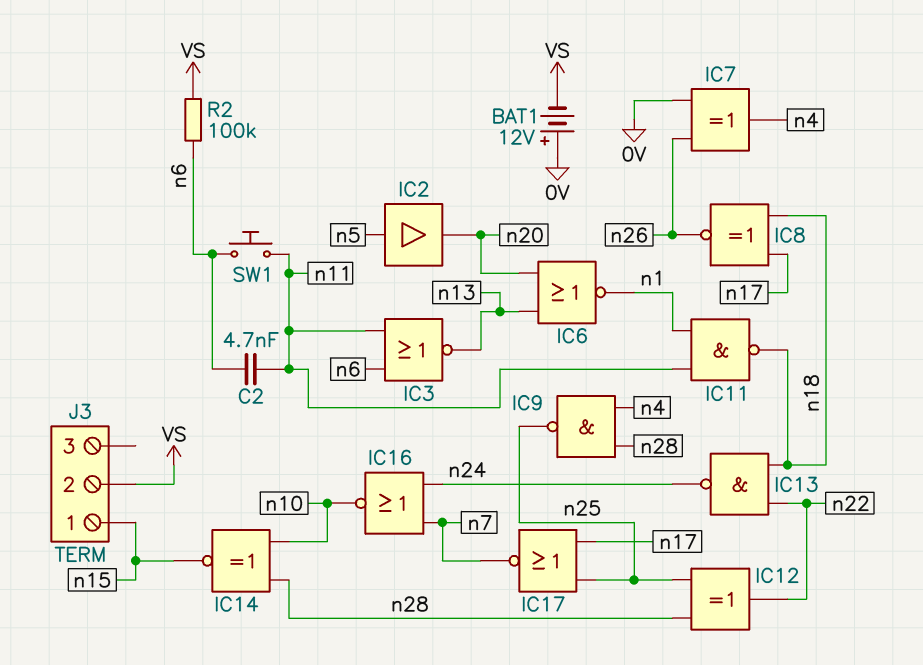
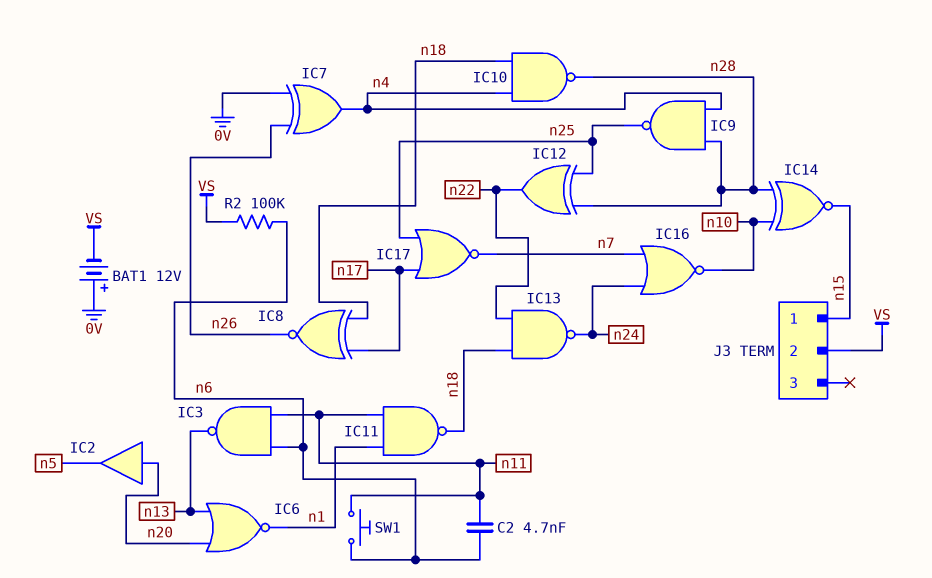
IC2: buffer (in n5, out n20) -> buffer (in n20, out n5)
IC3: NOR (in n6, in n11, out n13) -> NAND (in n6, in n11, out n13)
IC10: none -> NAND (in n4, in n18, out n28)

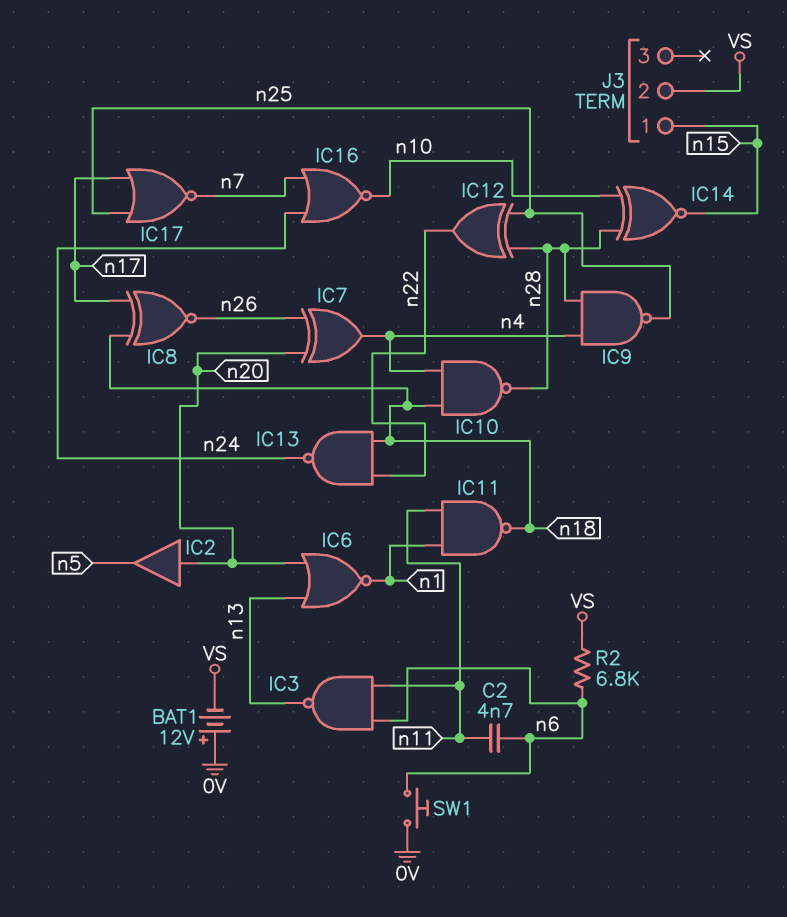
IC7: XOR (in 0V, in n26, out n4) -> XOR (in n20, in n26, out n4)
R2: 100k (VS, n6) -> 6.8k (VS, n6)
SW1: button (n6, n11) -> button (0V, n6)

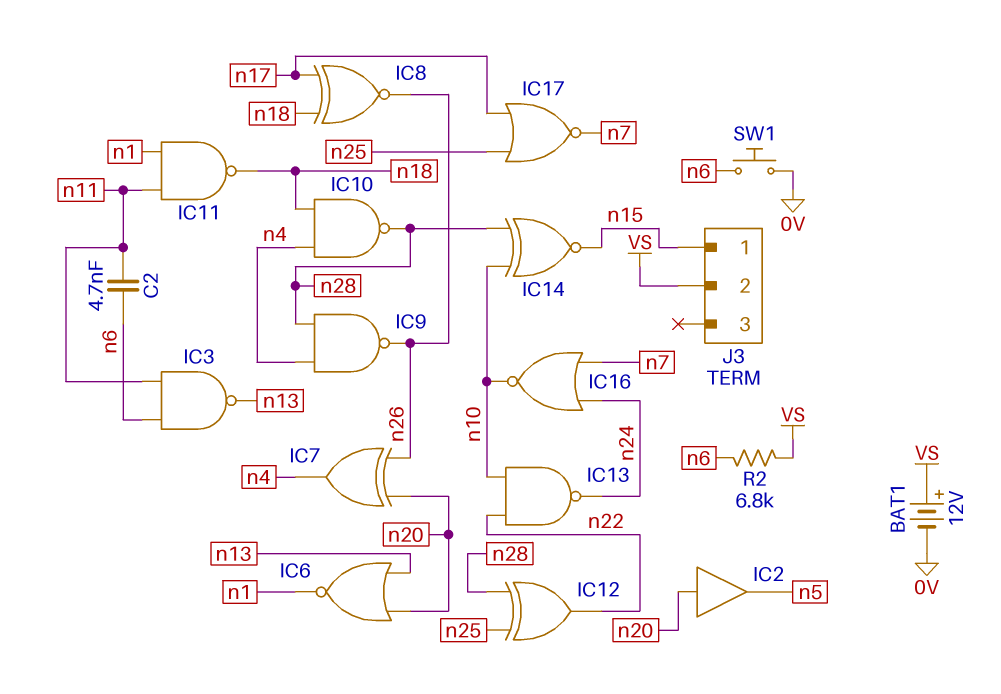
BAT1: 12V (plus 0V, minus VS) -> 12V (plus VS, minus 0V)
IC9: NAND (in n4, in n28, out n25) -> NAND (in n4, in n28, out n26)
IC13: NAND (in n18, in n22, out n24) -> NAND (in n10, in n22, out n24)

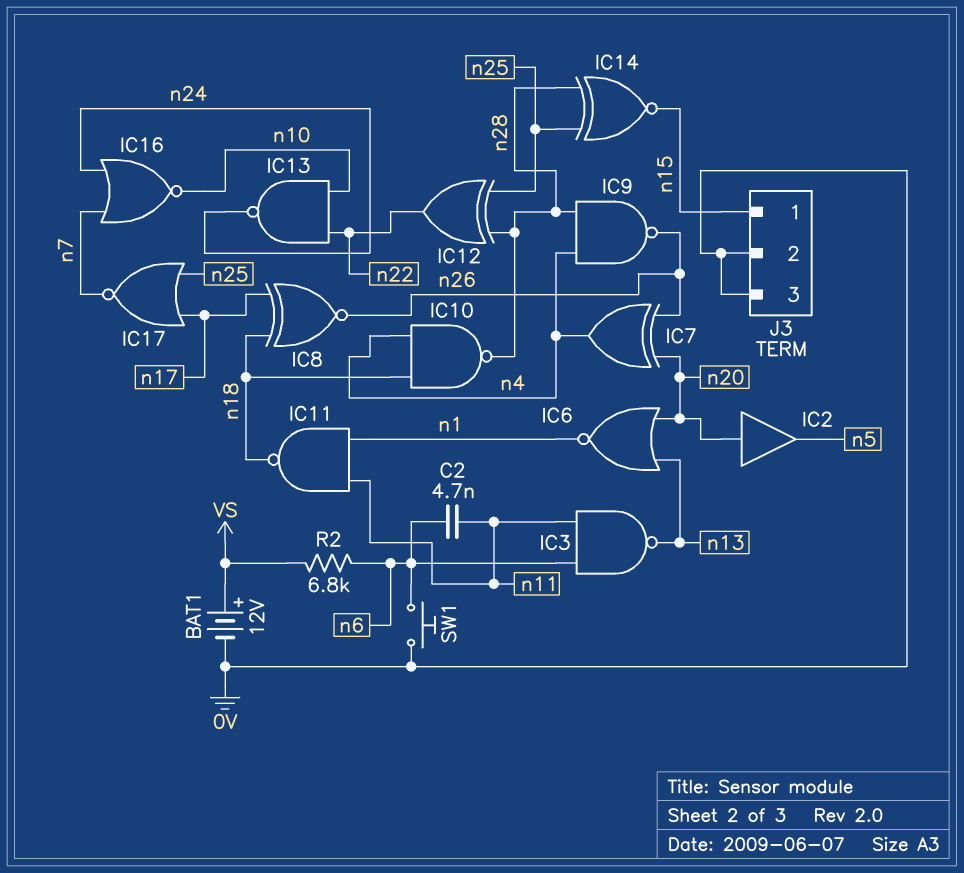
IC14: XNOR (in n10, in n28, out n15) -> XNOR (in n25, in n28, out n15)
J3 pin 2: VS -> 0V
J3 pin 3: none -> 0V

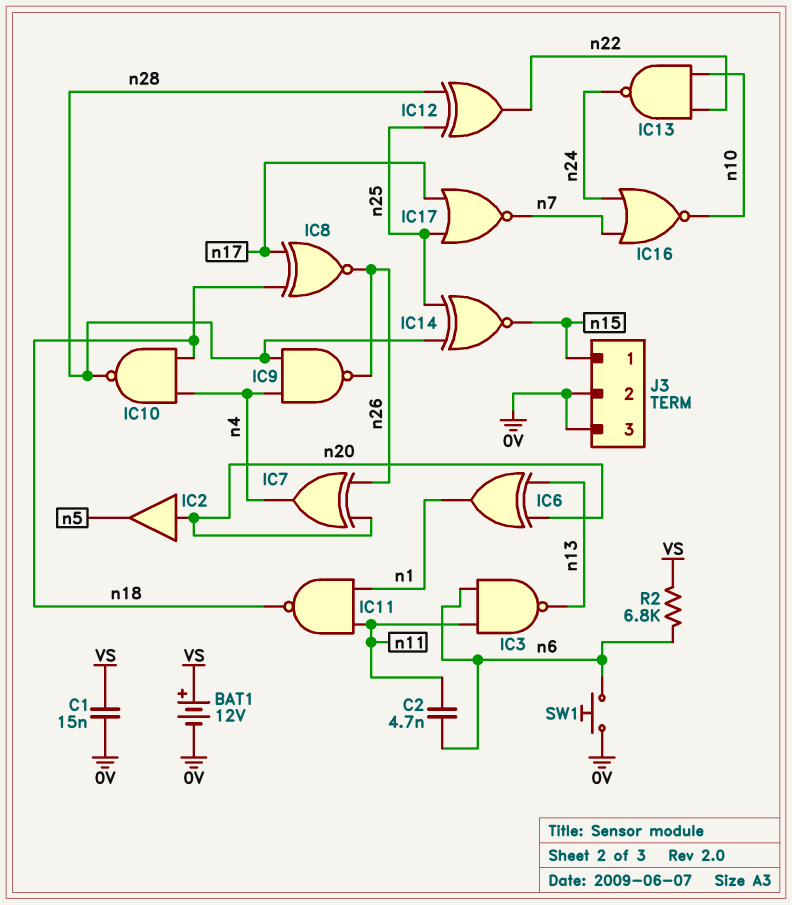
C1: none -> 15nF (0V, VS)
IC6: NOR (in n13, in n20, out n1) -> XOR (in n13, in n20, out n1)

